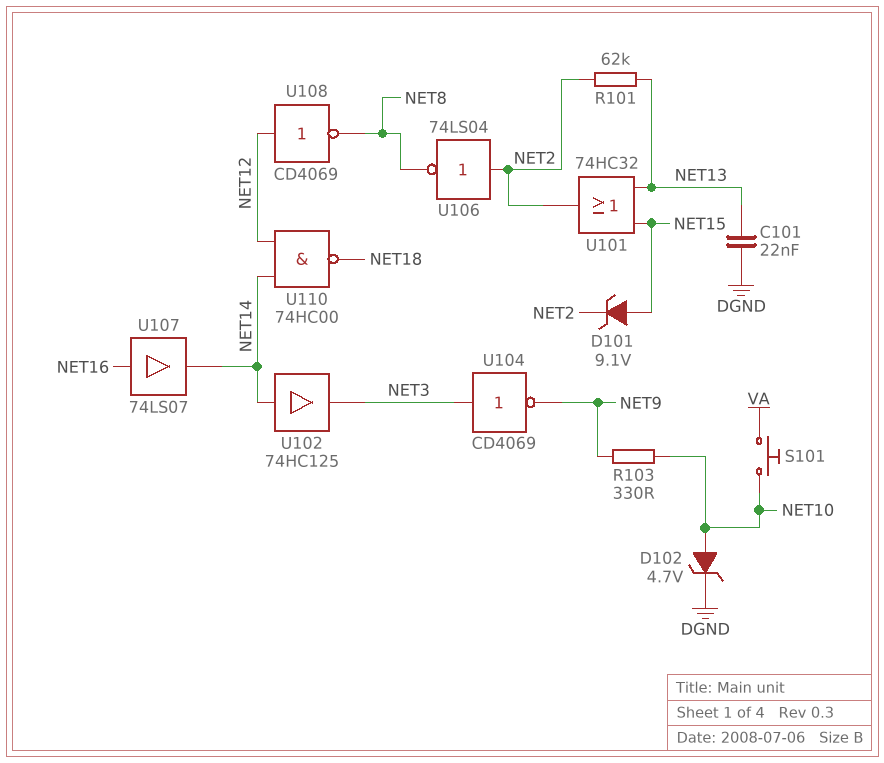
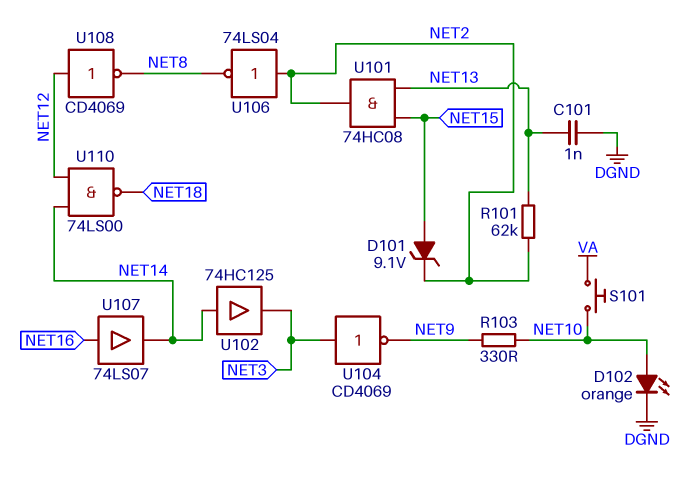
C101: 22nF (DGND, NET13) -> 1nF (DGND, NET13)
D102: zener 4.7V (A NET10, K DGND) -> LED orange (A NET10, K DGND)
U101: OR 74HC32 (in NET13, in NET15, out NET2) -> AND 74HC08 (in NET13, in NET15, out NET2)
U110: NAND 74HC00 (in NET12, in NET14, out NET18) -> NAND 74LS00 (in NET12, in NET14, out NET18)

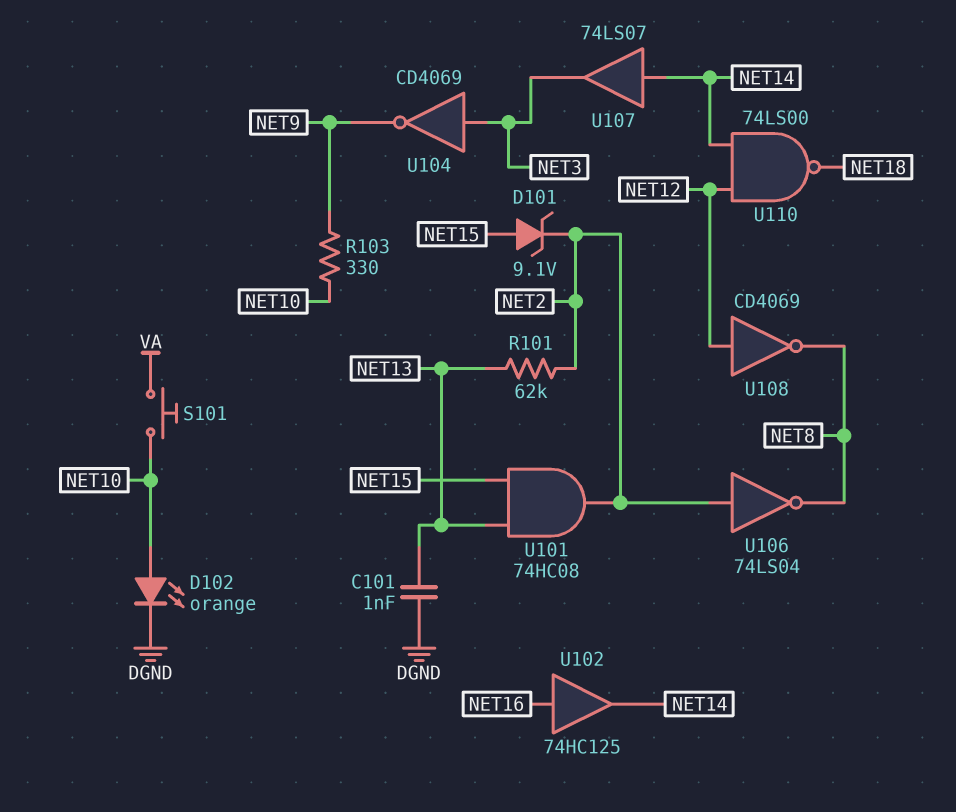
U102: buffer 74HC125 (in NET14, out NET3) -> buffer 74HC125 (in NET16, out NET14)
U107: buffer 74LS07 (in NET16, out NET14) -> buffer 74LS07 (in NET14, out NET3)

